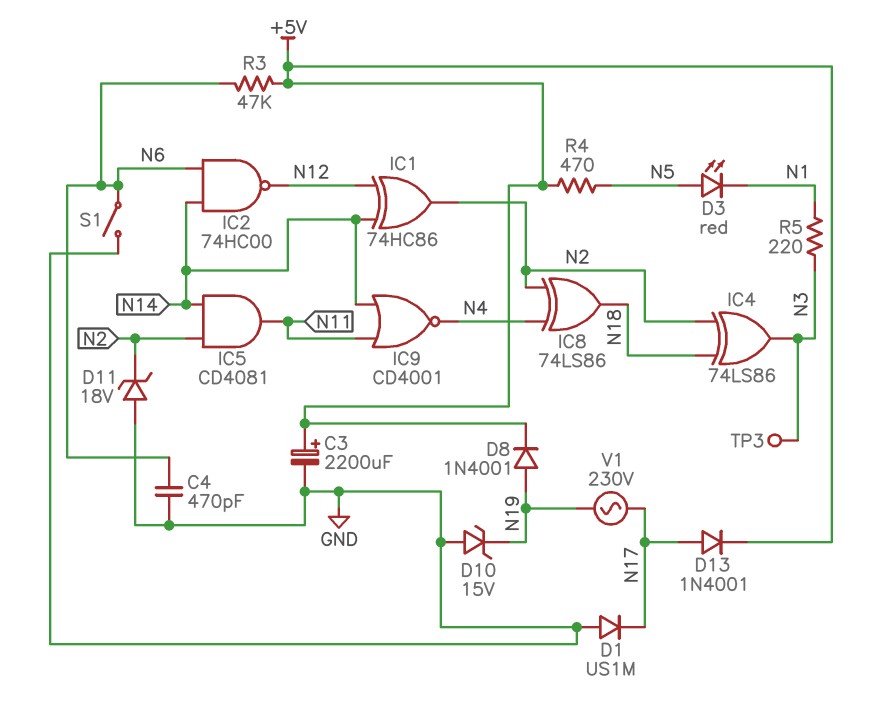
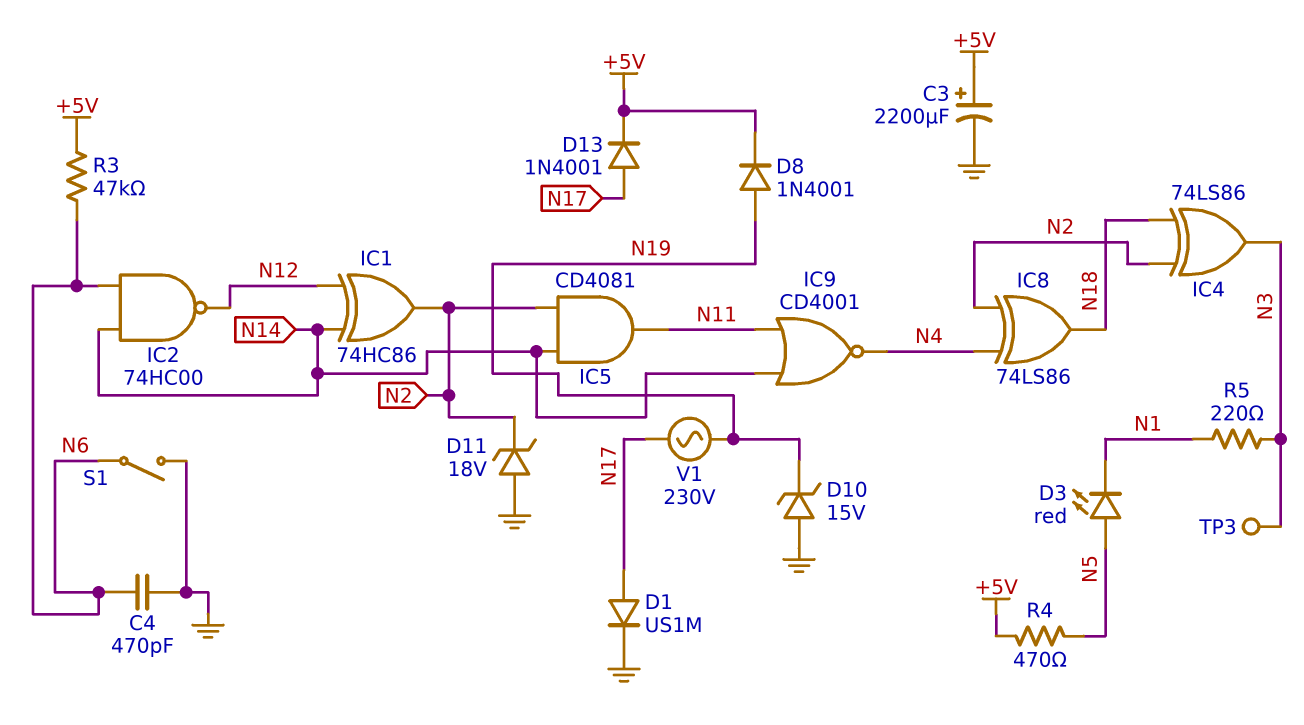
D1: diode US1M (A GND, K N17) -> diode US1M (A N17, K GND)

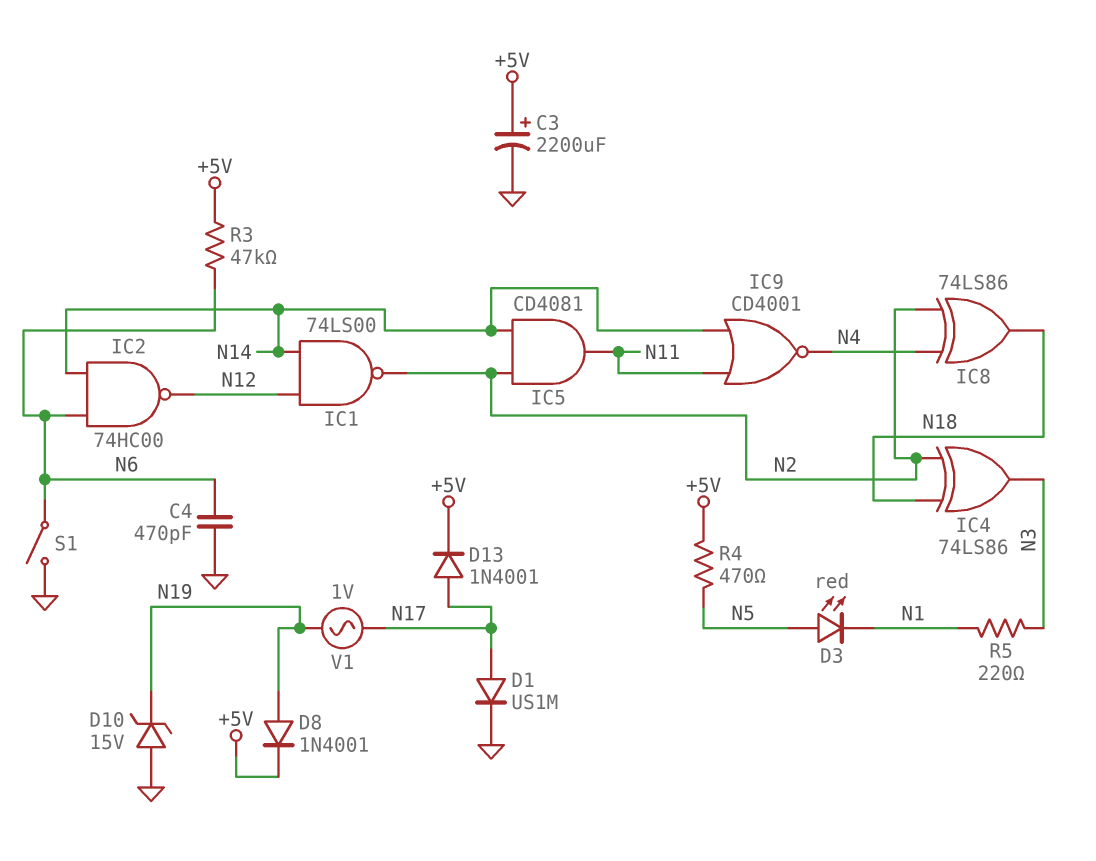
D11: zener 18V (A GND, K N2) -> none
IC1: XOR 74HC86 (in N12, in N14, out N2) -> NAND 74LS00 (in N12, in N14, out N2)
TP3: test point (N3) -> none
V1: AC 230V (N17, N19) -> AC 1V (N17, N19)

